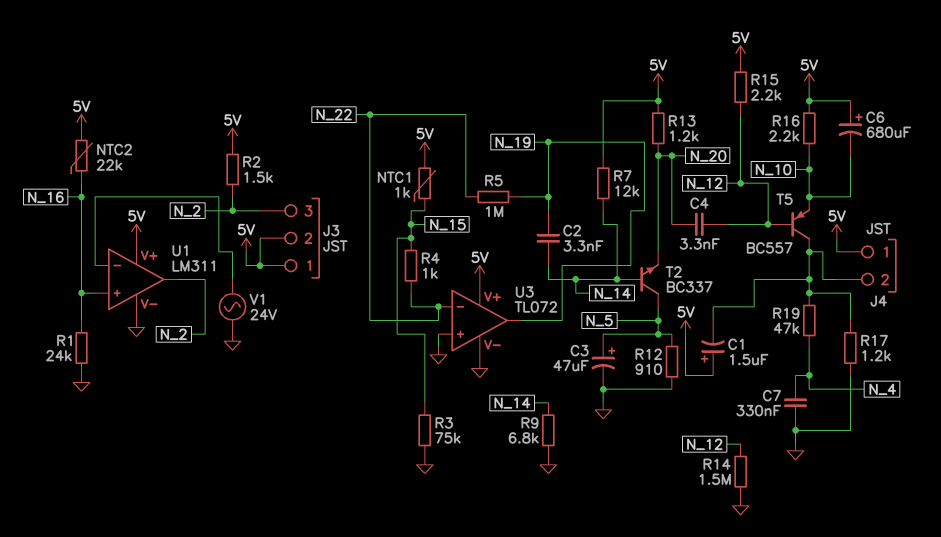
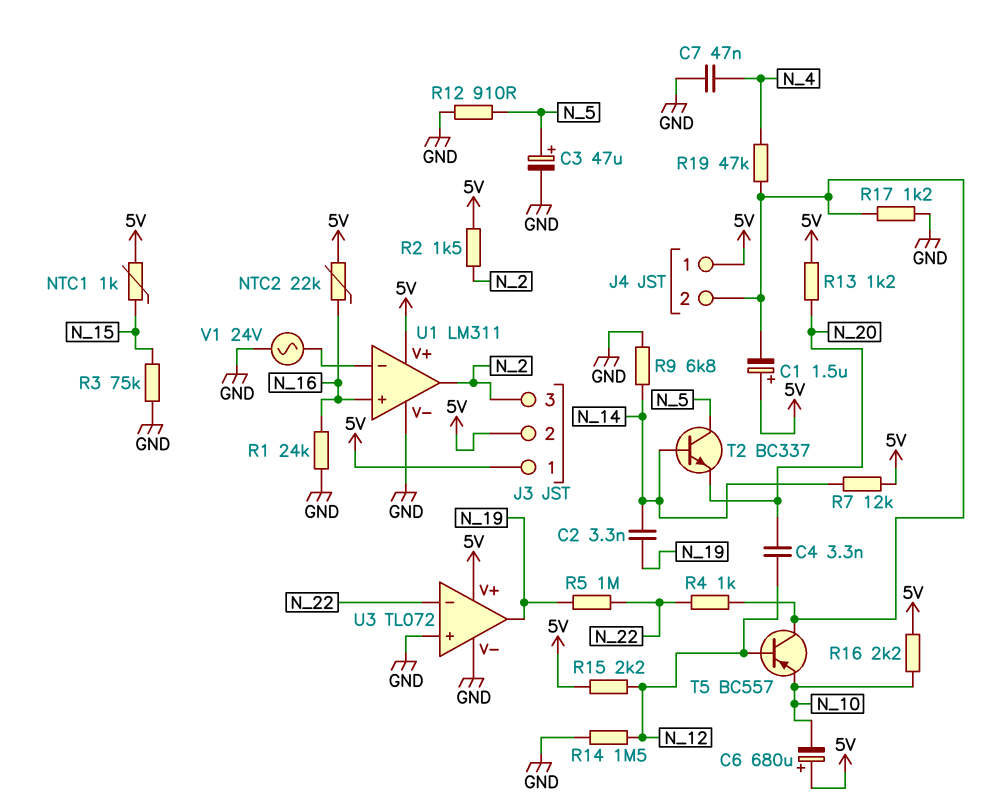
C7: 330nF (GND, N_4) -> 47nF (GND, N_4)
R4: 1k (N_15, N_22) -> 1k (J4/2, N_22)

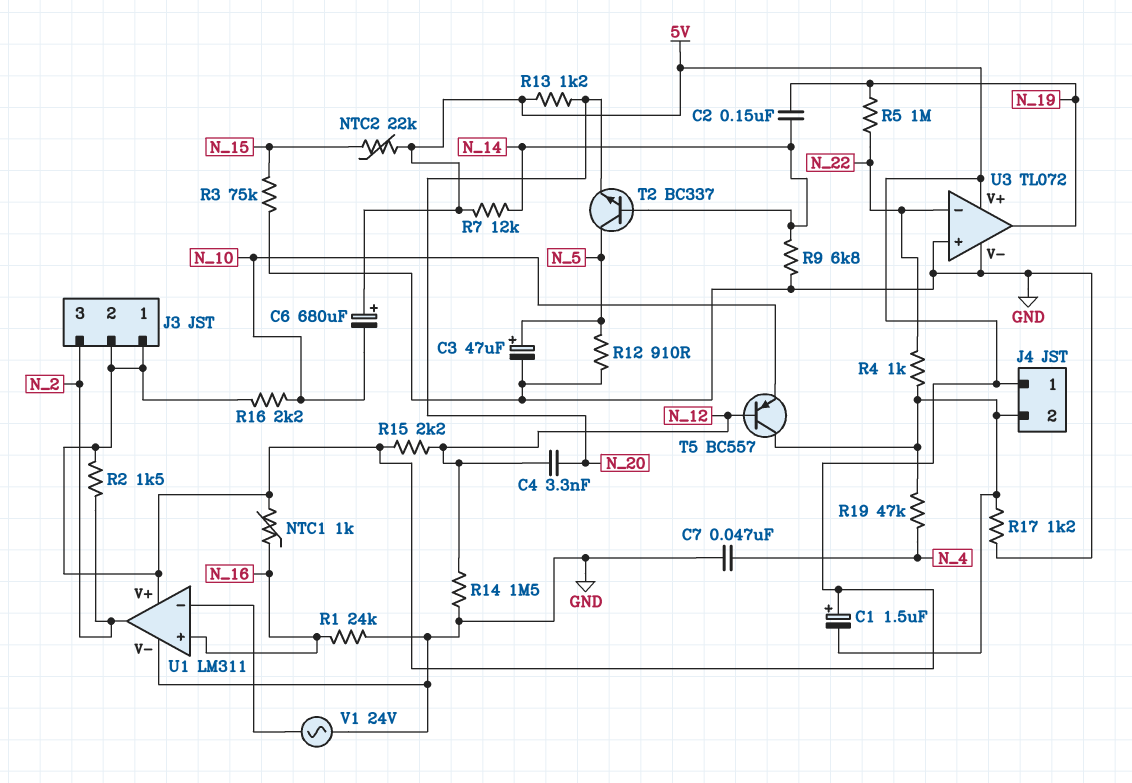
C2: 3.3nF (N_14, N_19) -> 150nF (N_14, N_19)
NTC1: 1k (5V, N_15) -> 1k (5V, N_16)
NTC2: 22k (5V, N_16) -> 22k (5V, N_15)

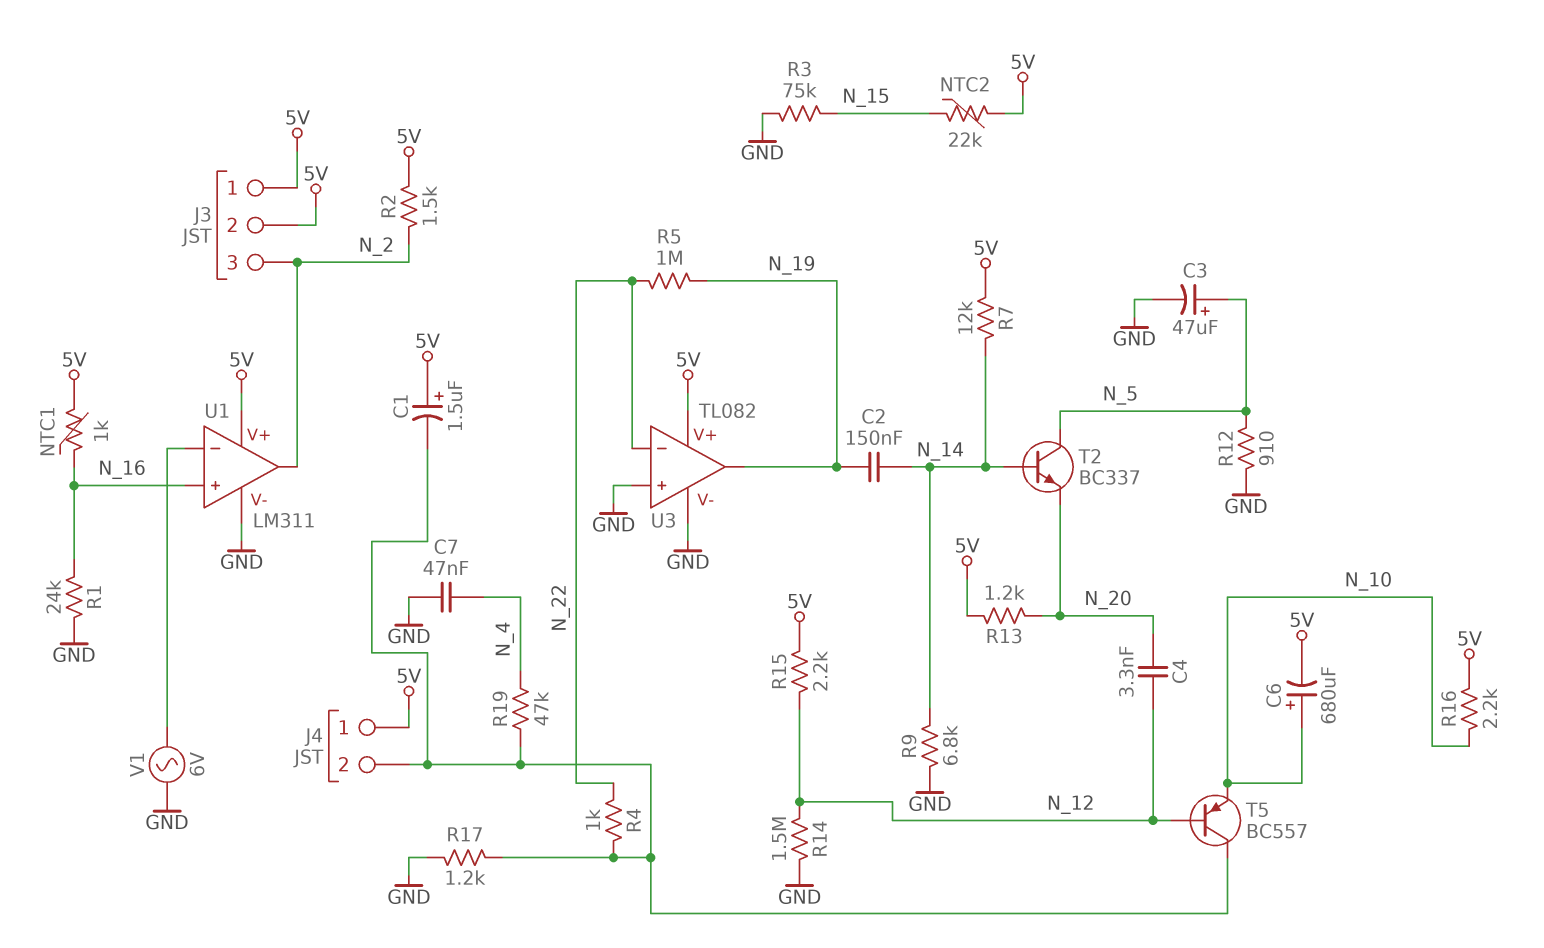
C6: 680uF (plus 5V, minus N_10) -> 680uF (plus N_10, minus 5V)
U3: TL072 -> TL082
V1: AC 24V (GND, U1/in-) -> AC 6V (GND, U1/in-)

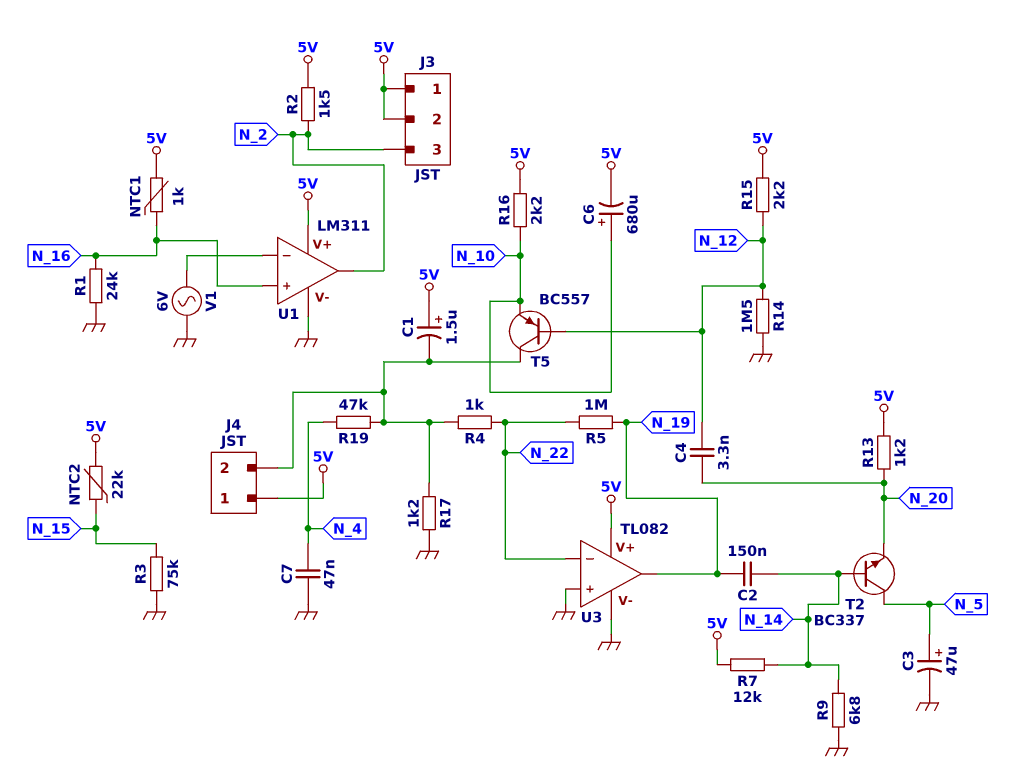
R12: 910 (GND, N_5) -> none

